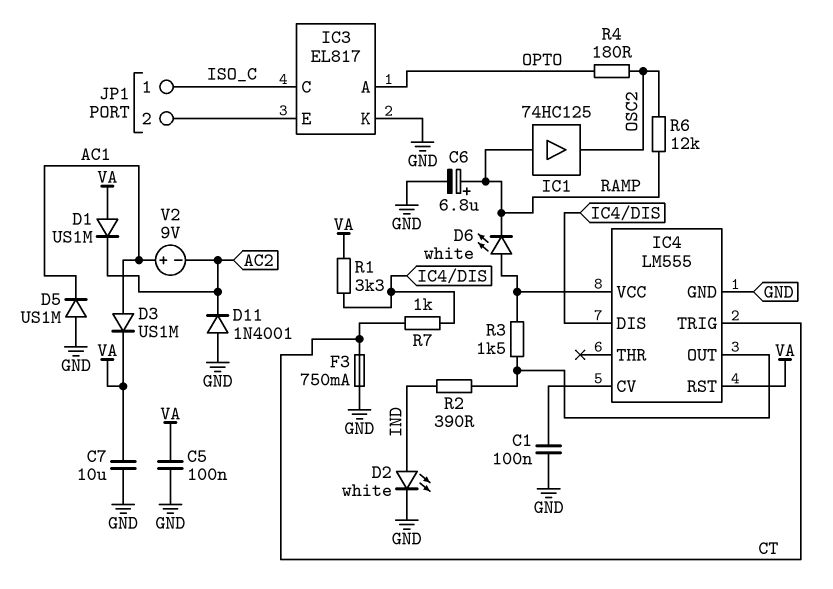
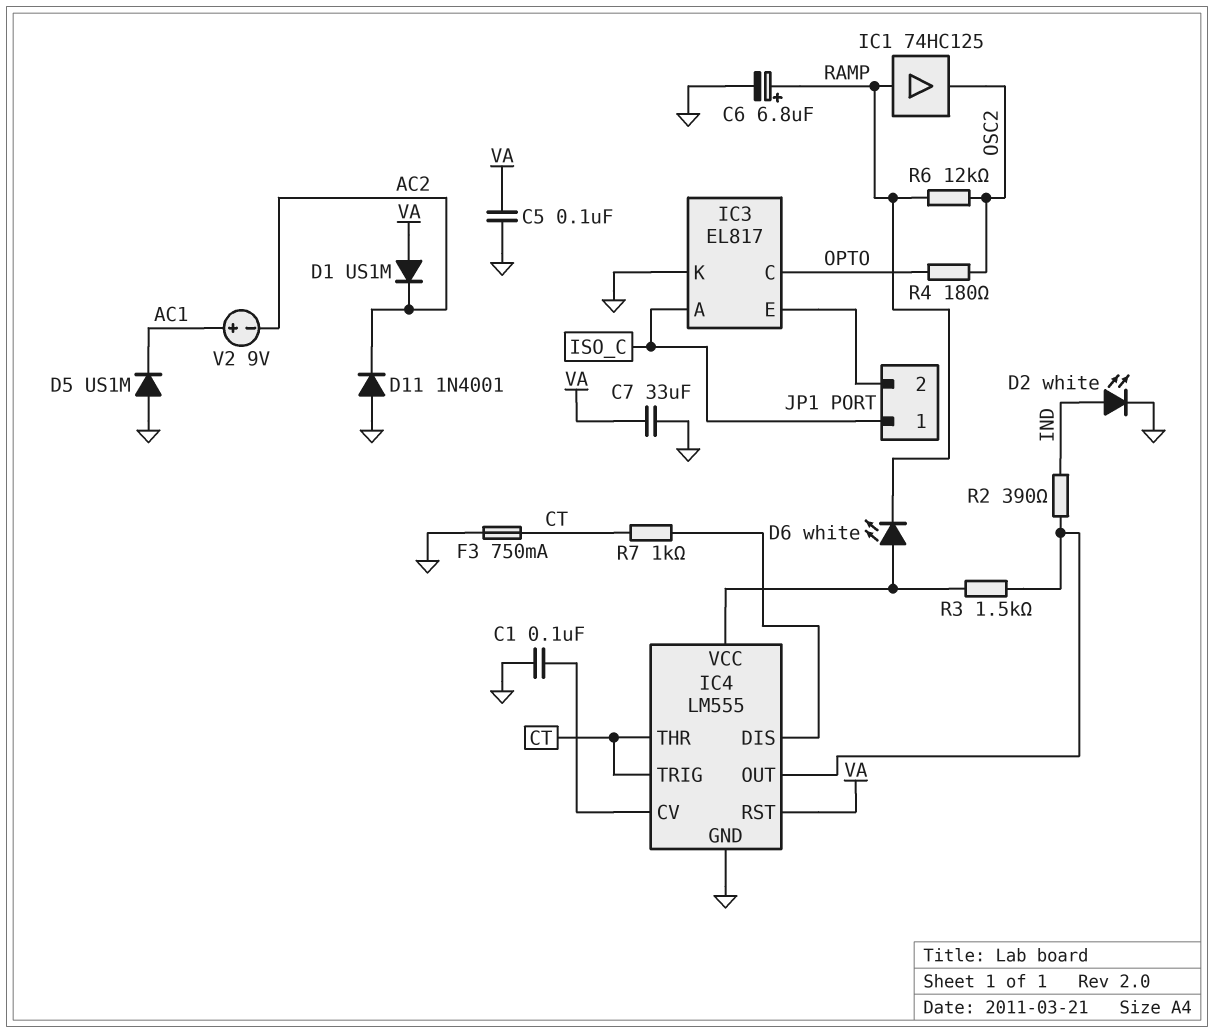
C7: 10uF (GND, VA) -> 33uF (GND, VA)
D3: diode US1M (A AC1, K VA) -> none
IC3 pin A: OPTO -> ISO_C
IC3 pin C: ISO_C -> OPTO
IC4 pin THR: none -> CT
R1: 3.3k (IC4/DIS, VA) -> none

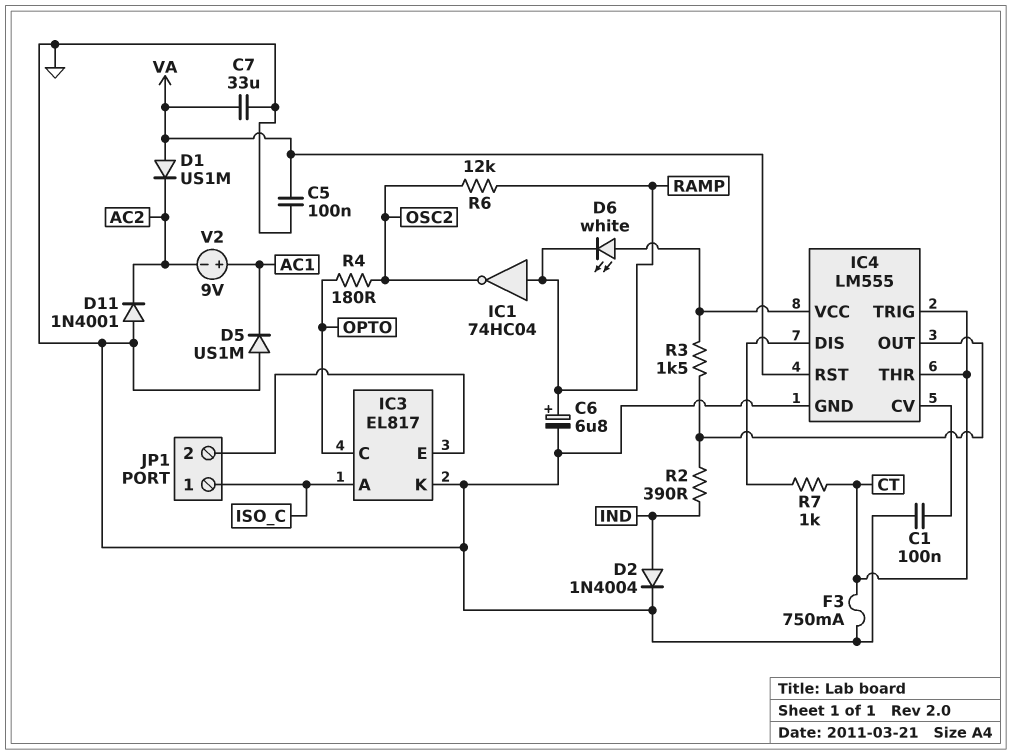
D2: LED white (A IND, K GND) -> diode 1N4004 (A IND, K GND)
IC1: buffer 74HC125 (in RAMP, out OSC2) -> NOT 74HC04 (in RAMP, out OSC2)

